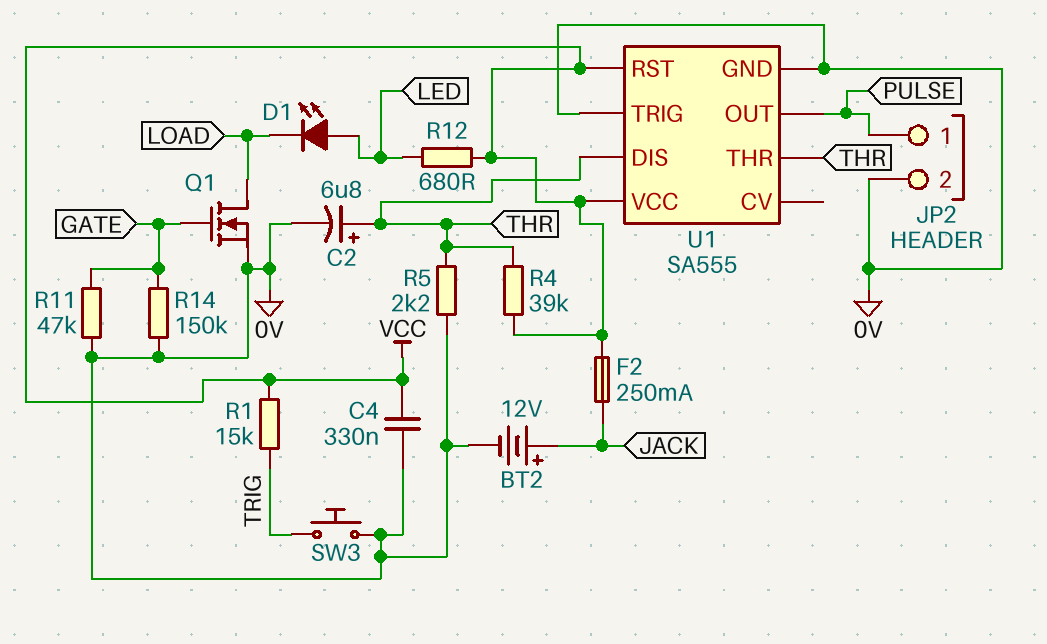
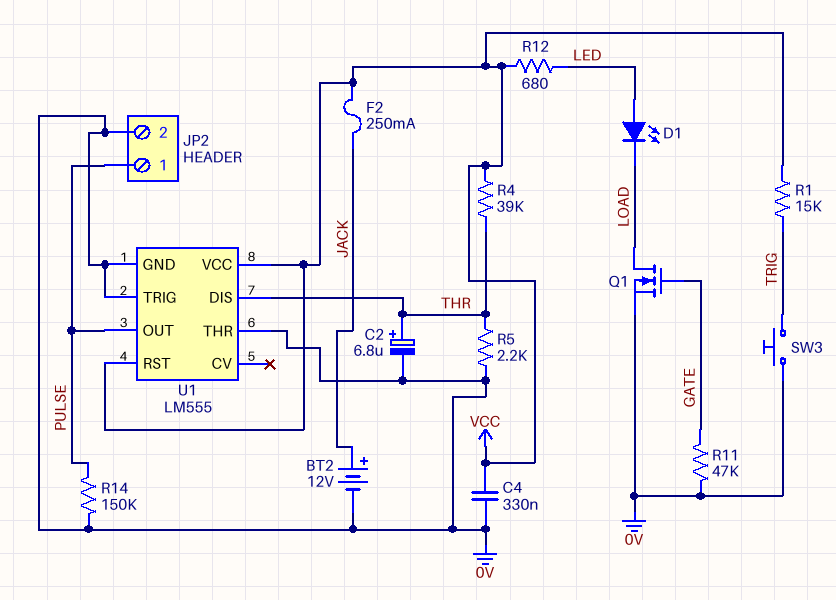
R14: 150k (0V, GATE) -> 150k (0V, PULSE)
U1: SA555 -> LM555
U1 pin THR: THR -> 0V

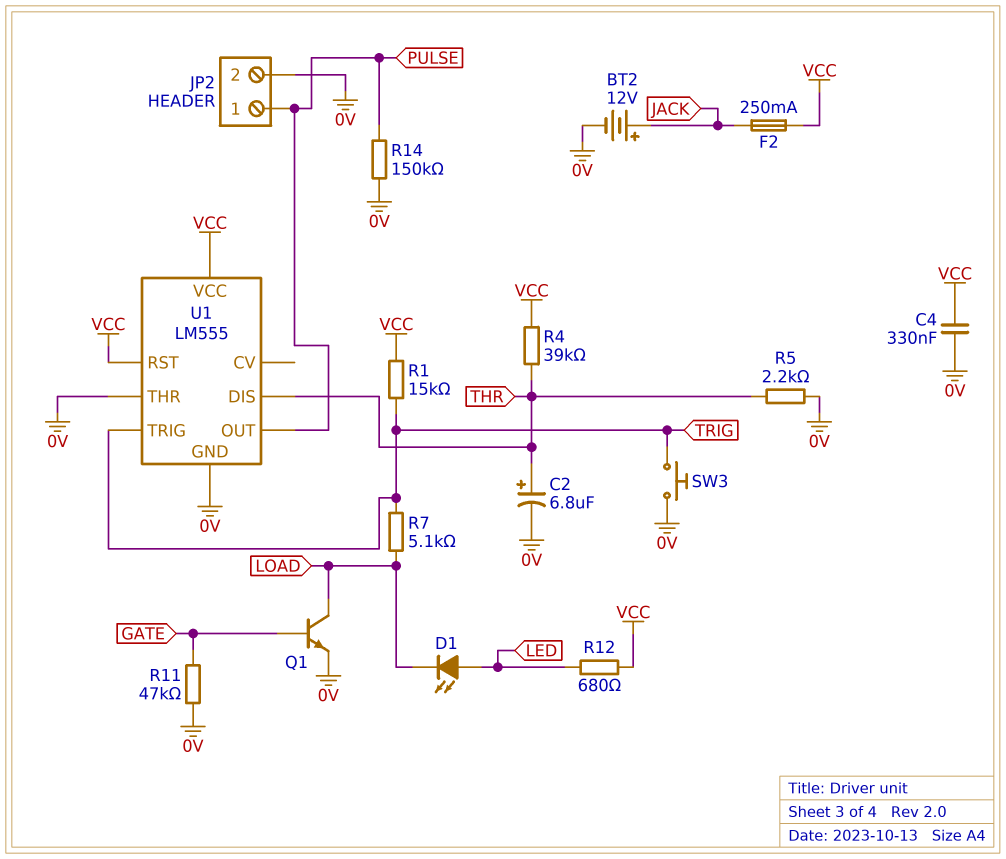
Q1: NMOS (G GATE, D LOAD, S 0V) -> NPN (B GATE, C LOAD, E 0V)
R7: none -> 5.1k (LOAD, TRIG)
U1 pin TRIG: 0V -> TRIG

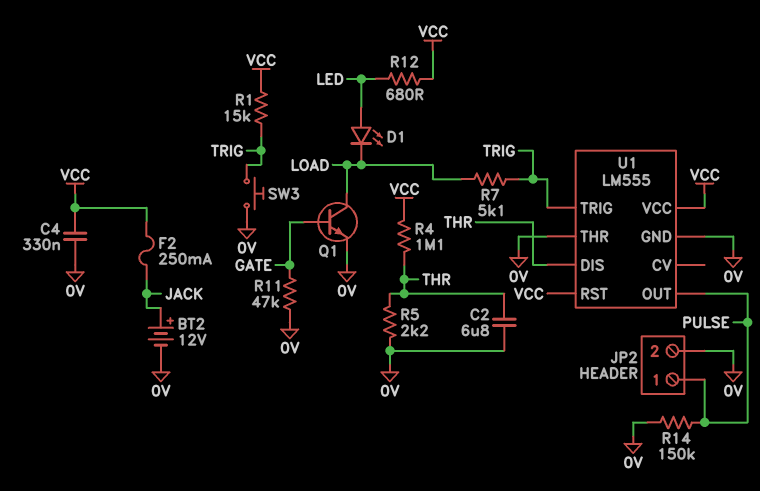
C2: 6.8uF (plus THR, minus 0V) -> 6.8uF (0V, THR)
R4: 39k (THR, VCC) -> 1.1M (THR, VCC)

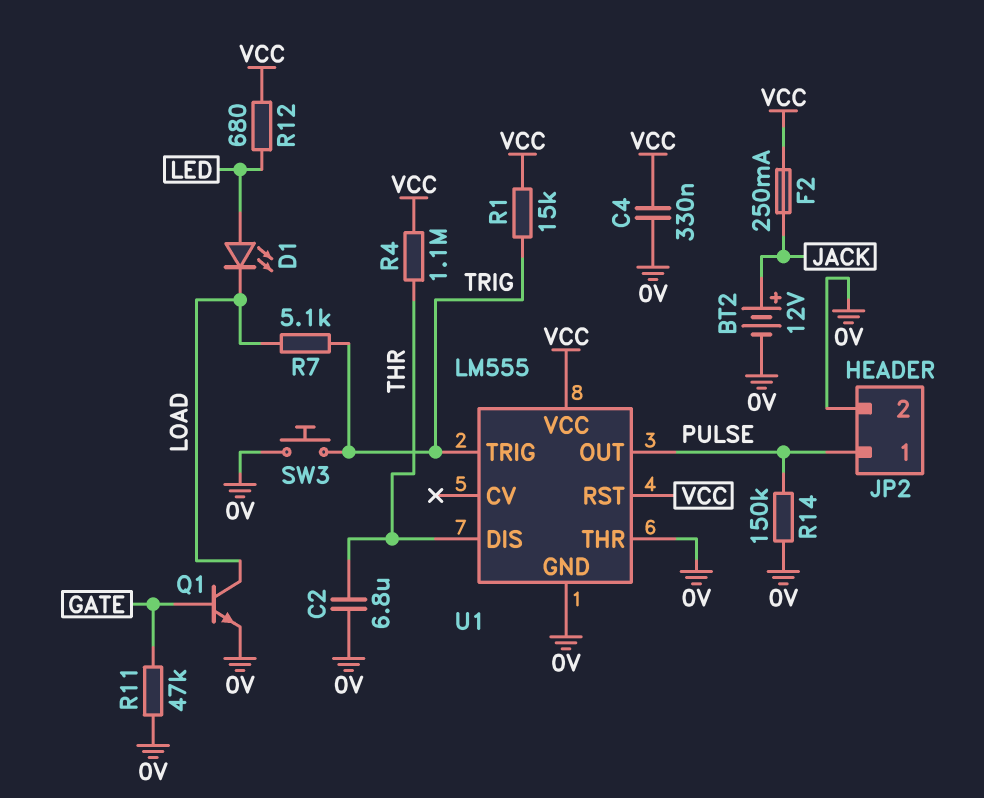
R5: 2.2k (0V, THR) -> none

